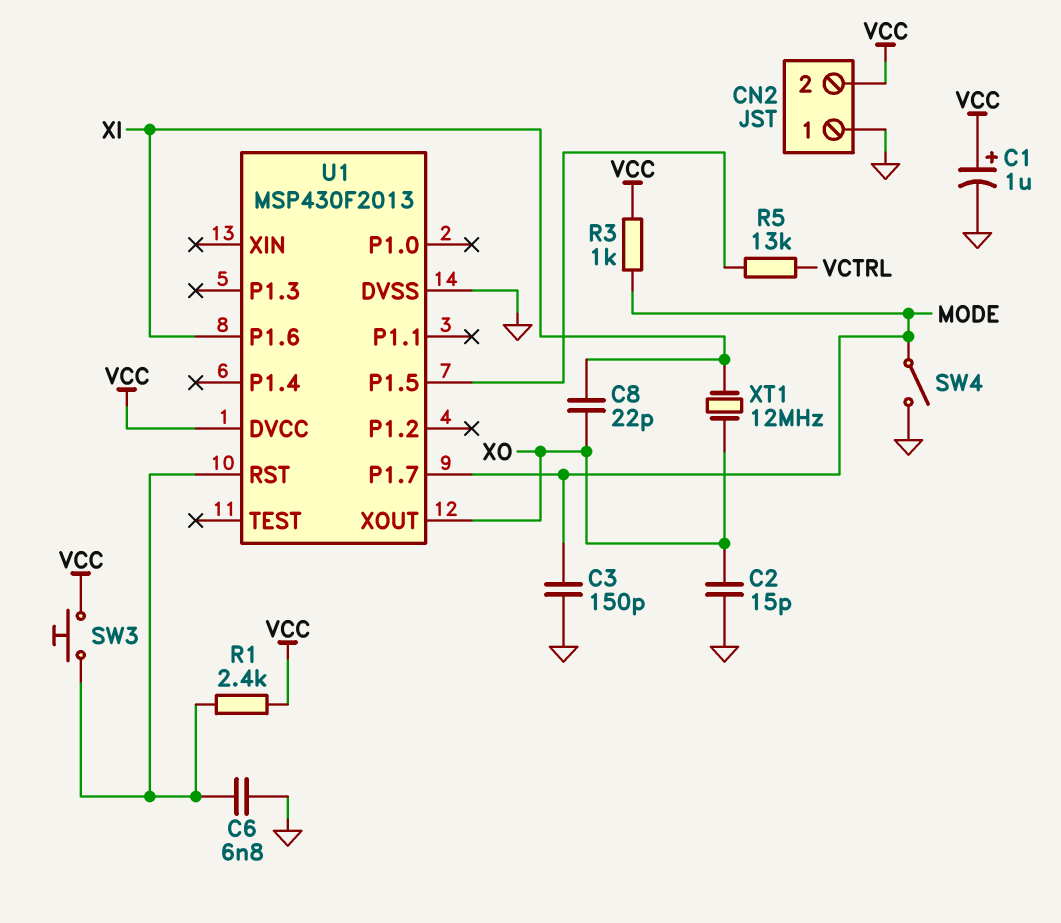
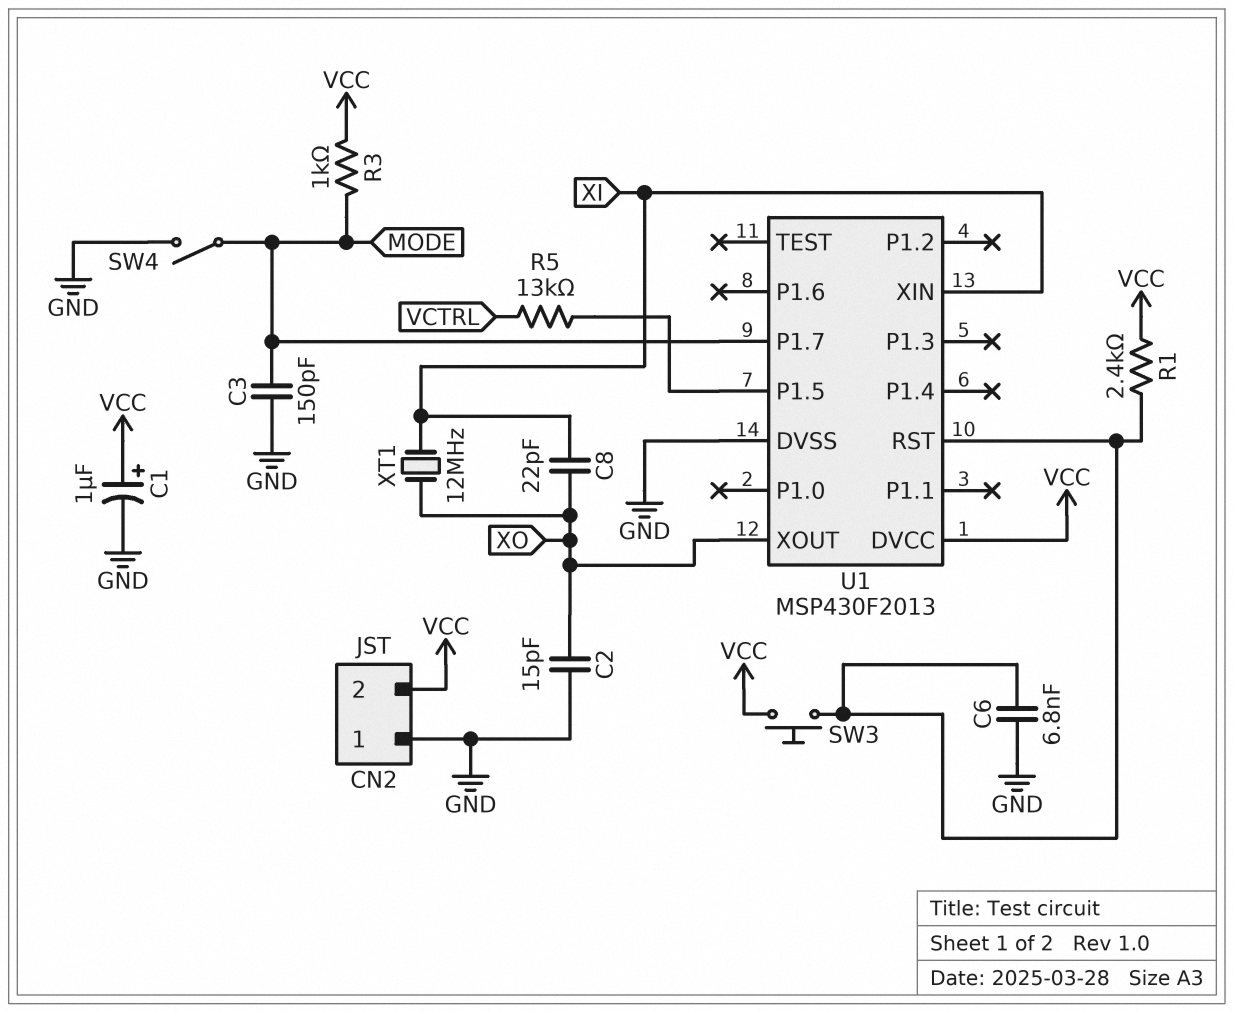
U1 pin P1.6: XI -> none
U1 pin XIN: none -> XI

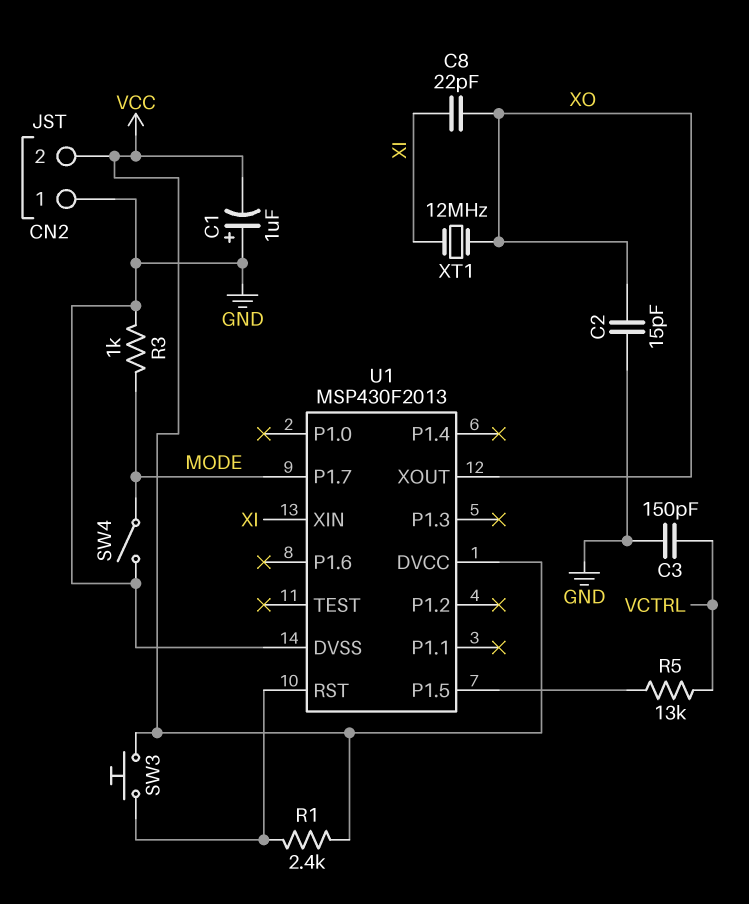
C1: 1uF (plus VCC, minus GND) -> 1uF (plus GND, minus VCC)
C3: 150pF (GND, MODE) -> 150pF (GND, VCTRL)
C6: 6.8nF (GND, U1/RST) -> none
R3: 1k (MODE, VCC) -> 1k (GND, MODE)

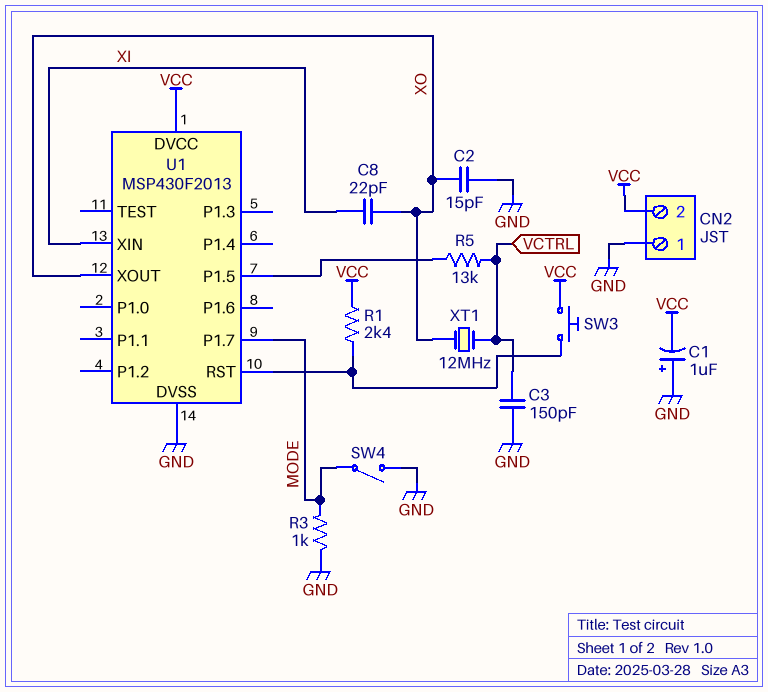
XT1: 12MHz (XI, XO) -> 12MHz (VCTRL, XO)

